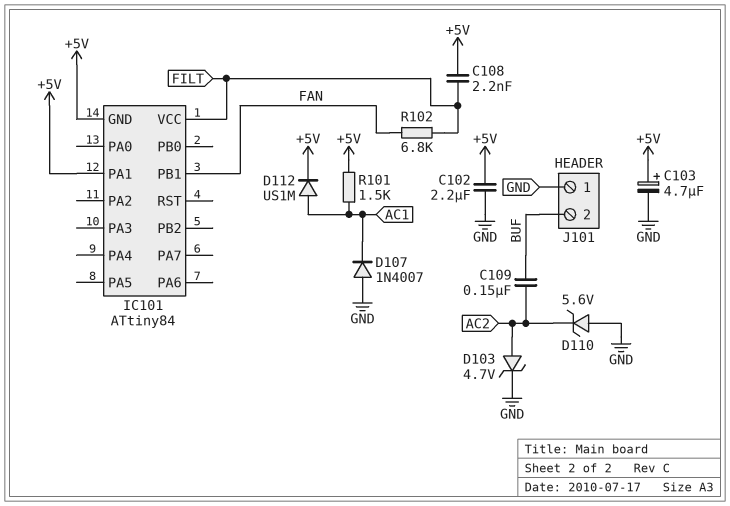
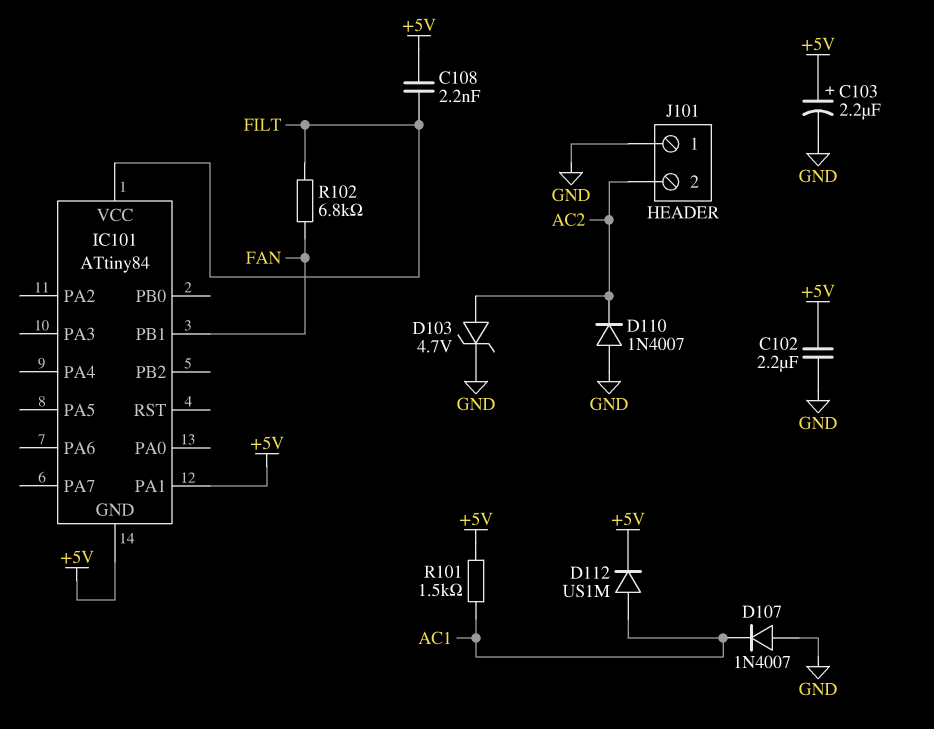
C103: 4.7uF (plus +5V, minus GND) -> 2.2uF (plus +5V, minus GND)
C109: 150nF (AC2, BUF) -> none
D110: zener 5.6V (A GND, K AC2) -> diode 1N4007 (A GND, K AC2)
J101 pin 2: BUF -> AC2

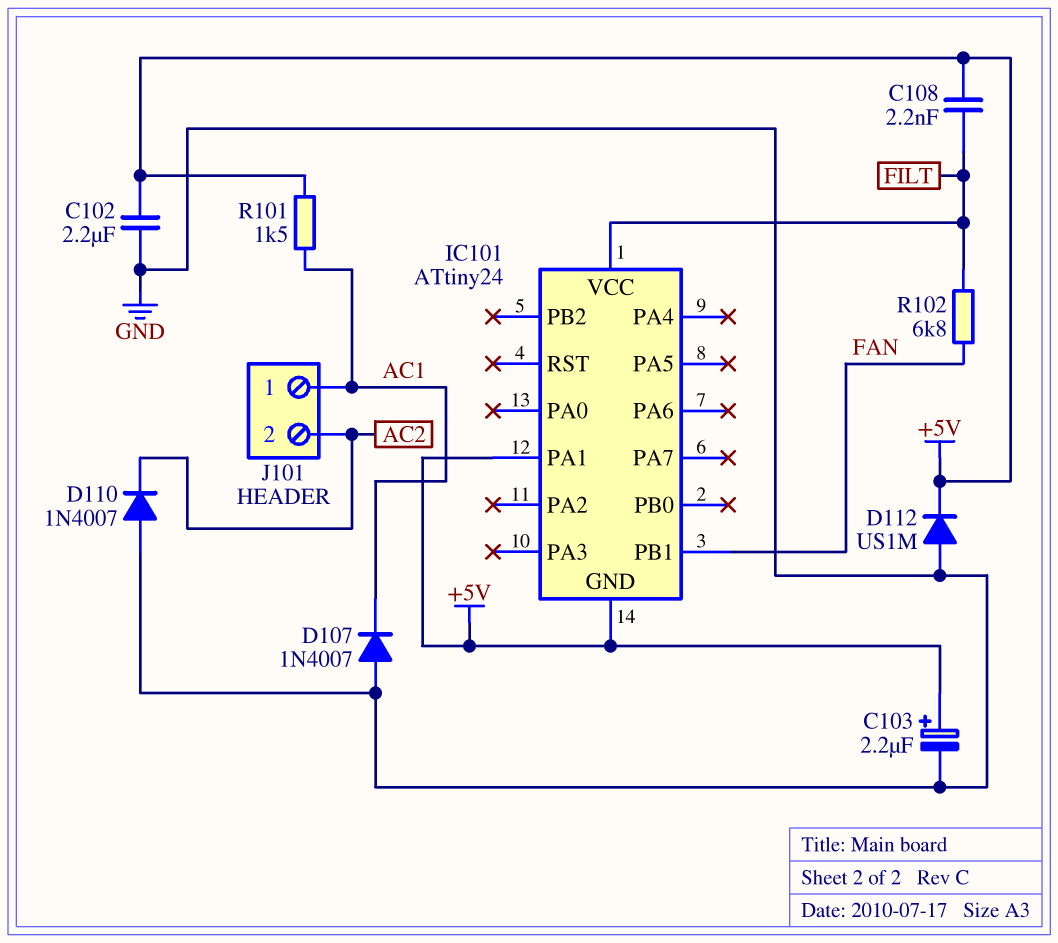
D103: zener 4.7V (A AC2, K GND) -> none
D112: diode US1M (A AC1, K +5V) -> diode US1M (A GND, K +5V)
IC101: ATtiny84 -> ATtiny24
J101 pin 1: GND -> AC1

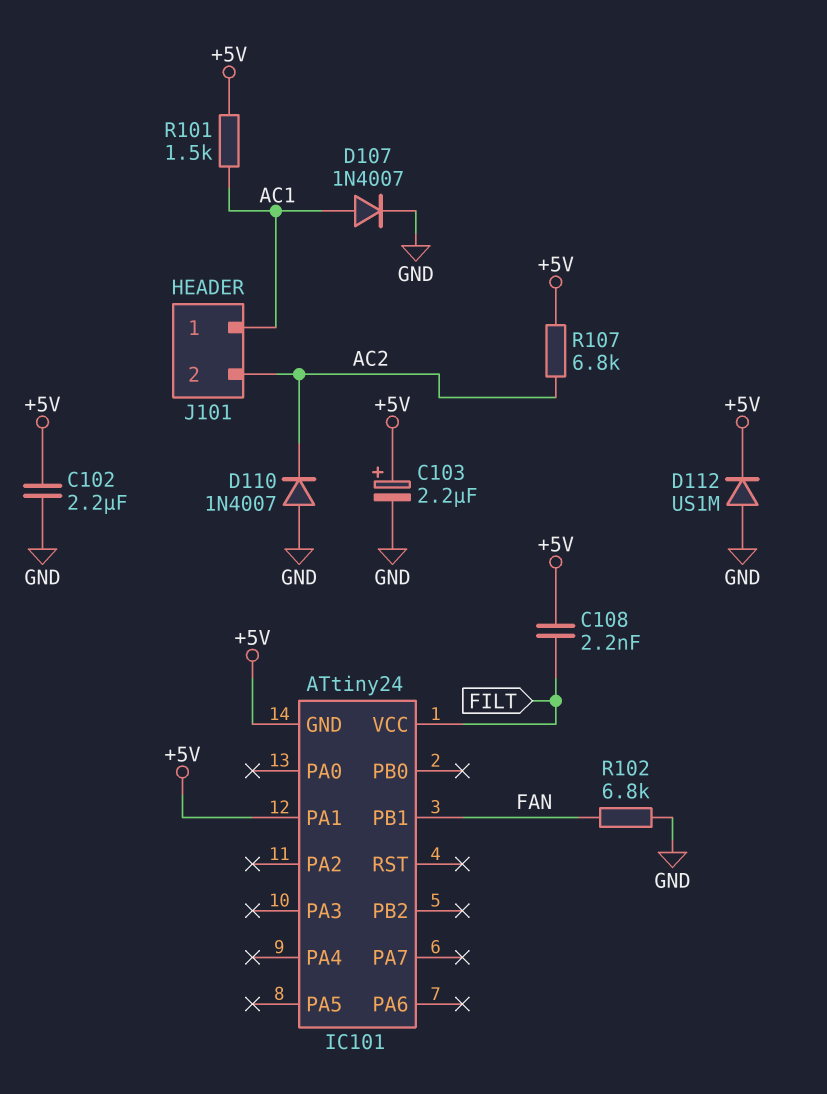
D107: diode 1N4007 (A GND, K AC1) -> diode 1N4007 (A AC1, K GND)
R102: 6.8k (FAN, FILT) -> 6.8k (FAN, GND)
R107: none -> 6.8k (+5V, AC2)

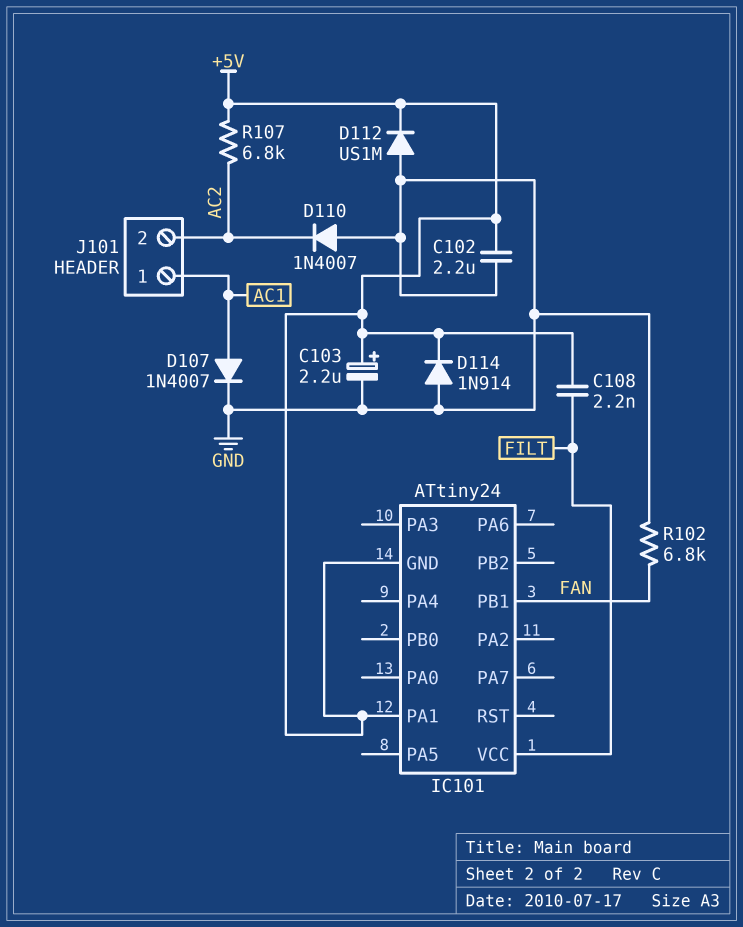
D114: none -> diode 1N914 (A GND, K +5V)
R101: 1.5k (+5V, AC1) -> none

